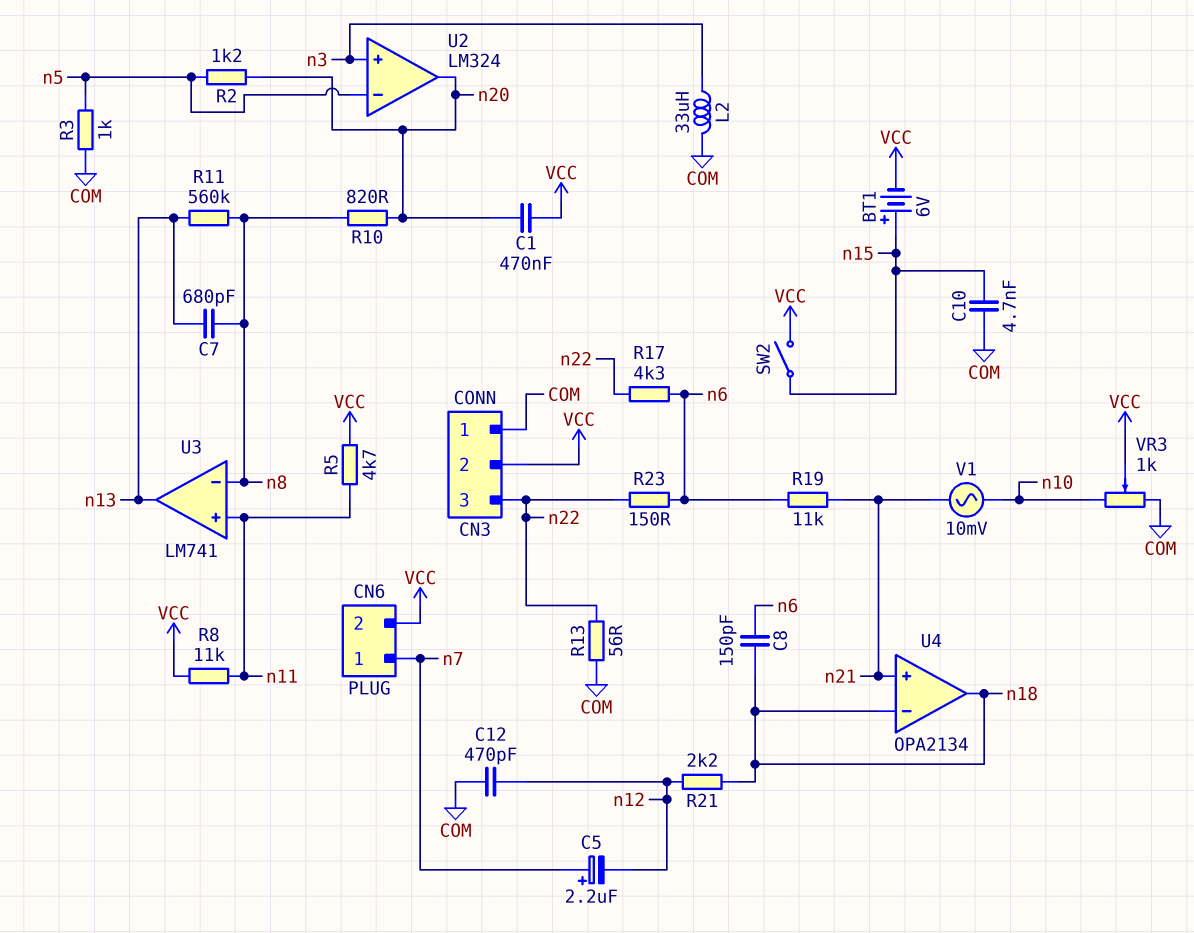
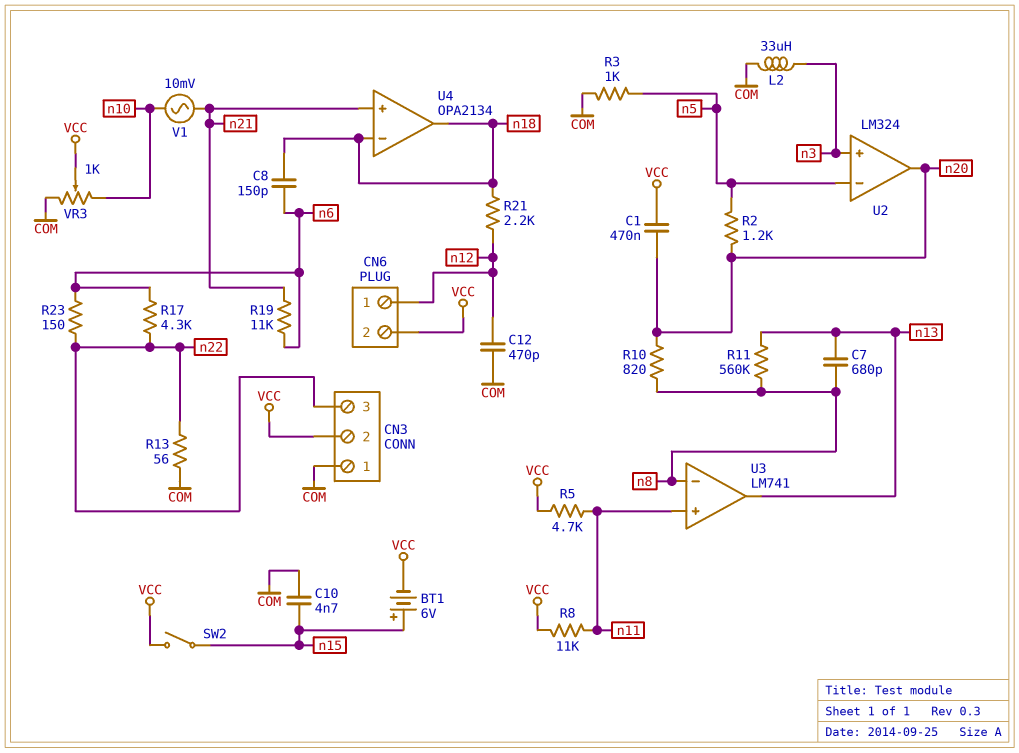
C5: 2.2uF (plus n7, minus n12) -> none
CN6 pin 1: n7 -> n12

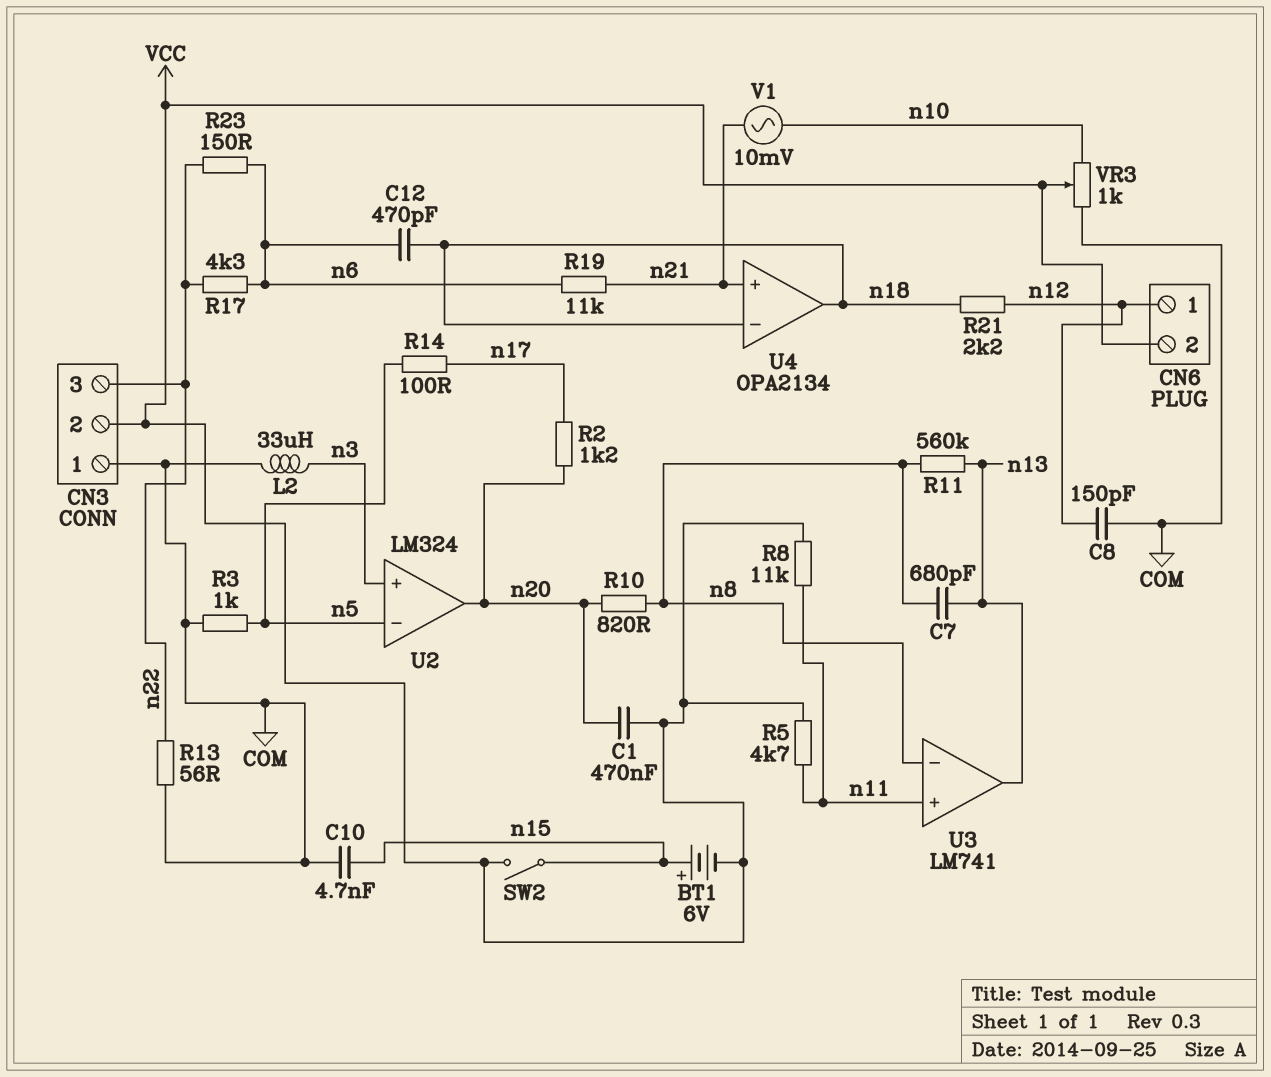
C8: 150pF (n6, n18) -> 150pF (COM, n12)
C12: 470pF (COM, n12) -> 470pF (n6, n18)
R2: 1.2k (n5, n20) -> 1.2k (n17, n20)
R14: none -> 100 (n5, n17)

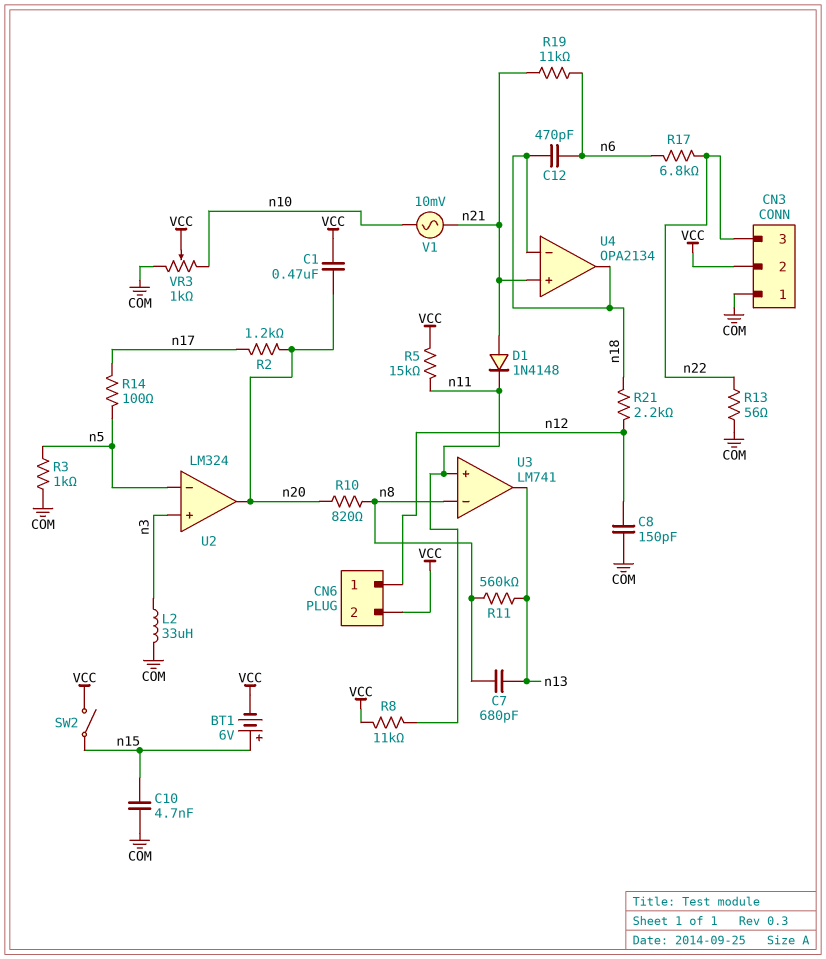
D1: none -> diode 1N4148 (A n21, K n11)
R5: 4.7k (VCC, n11) -> 15k (VCC, n11)
R17: 4.3k (n6, n22) -> 6.8k (n6, n22)
R23: 150 (n6, n22) -> none

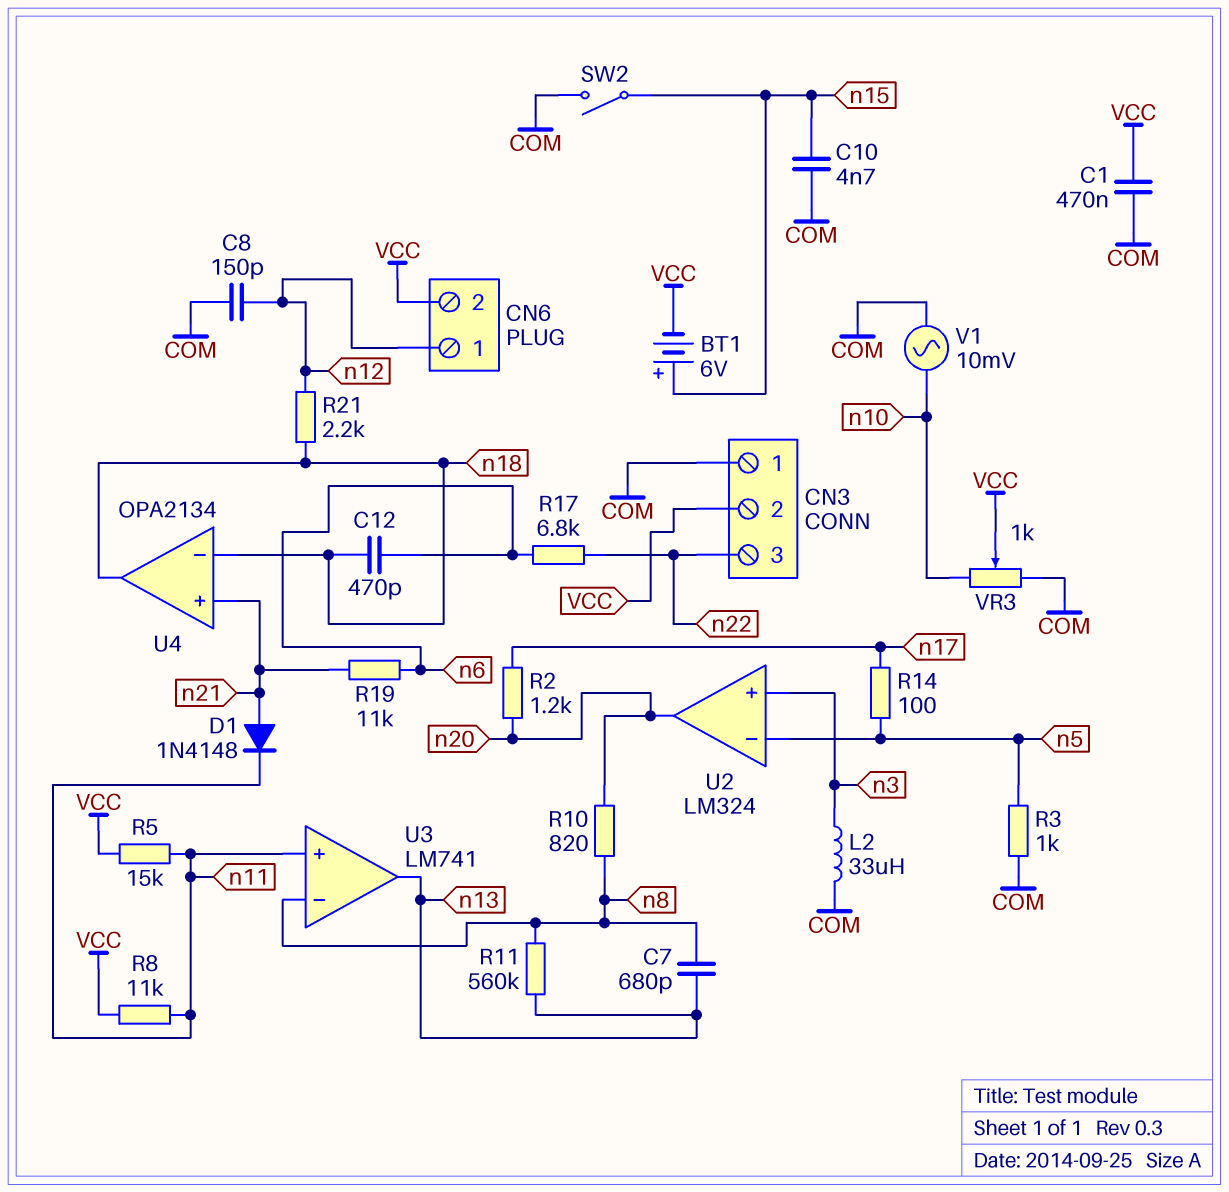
C1: 470nF (VCC, n20) -> 470nF (COM, VCC)
R13: 56 (COM, n22) -> none
SW2: switch (VCC, n15) -> switch (COM, n15)
V1: AC 10mV (n10, n21) -> AC 10mV (COM, n10)

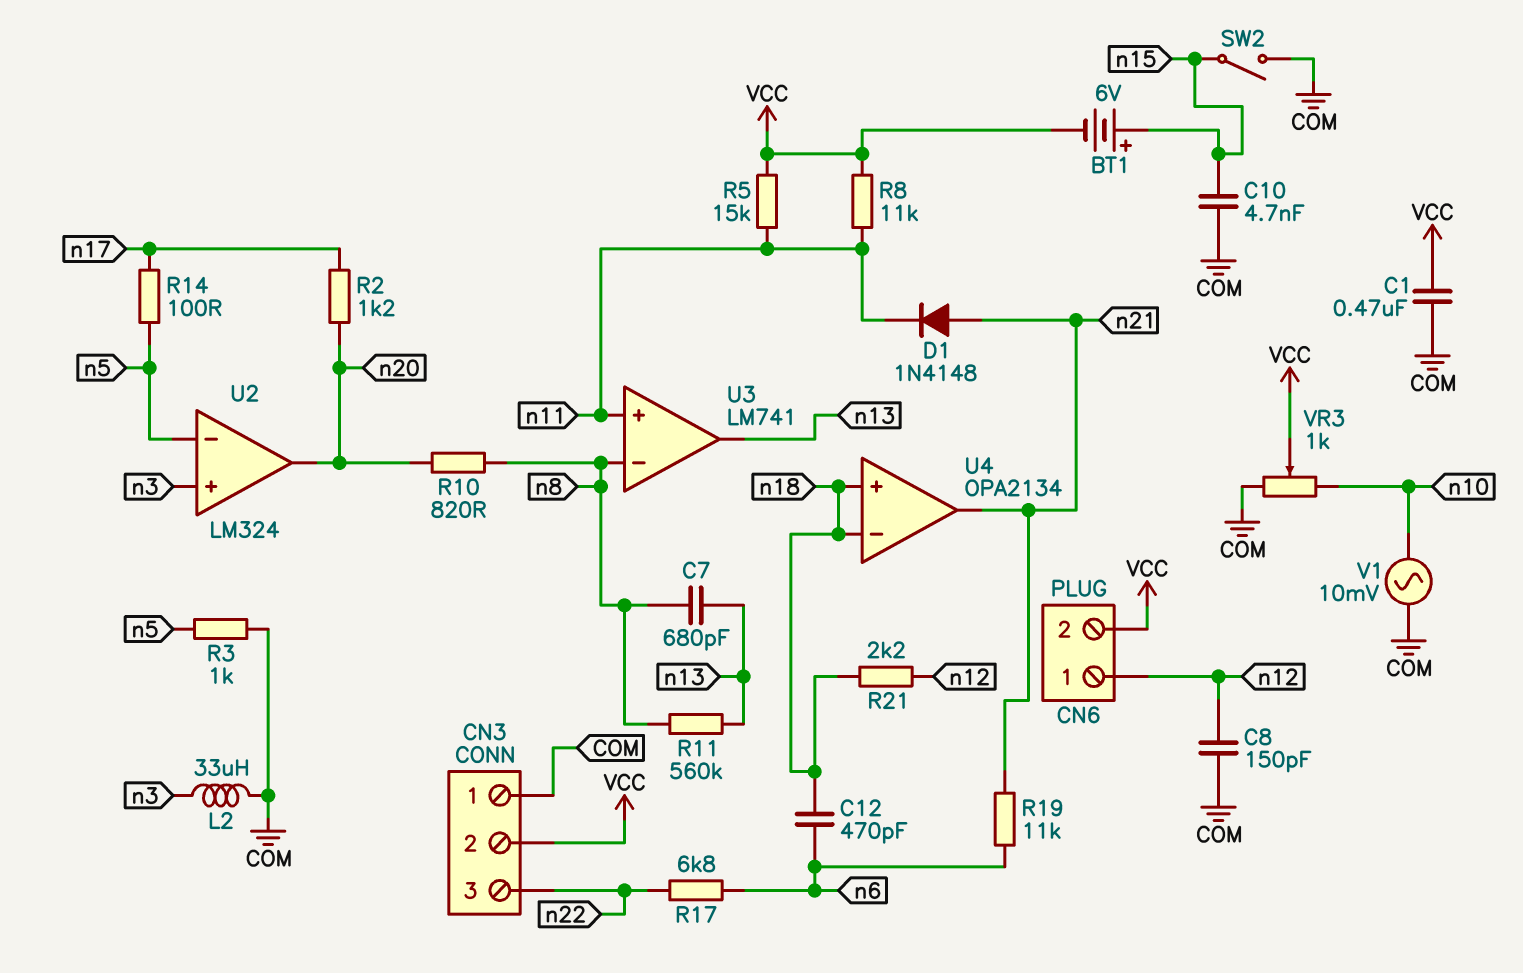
U4 pin in+: n21 -> n18
U4 pin out: n18 -> n21

